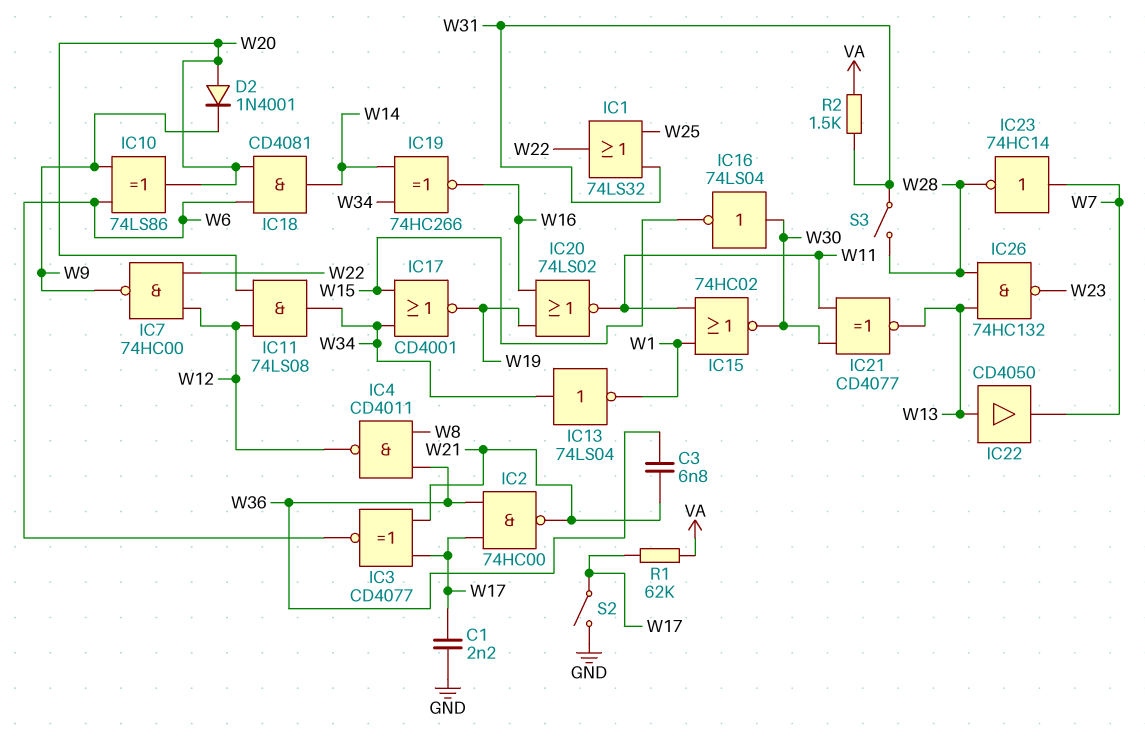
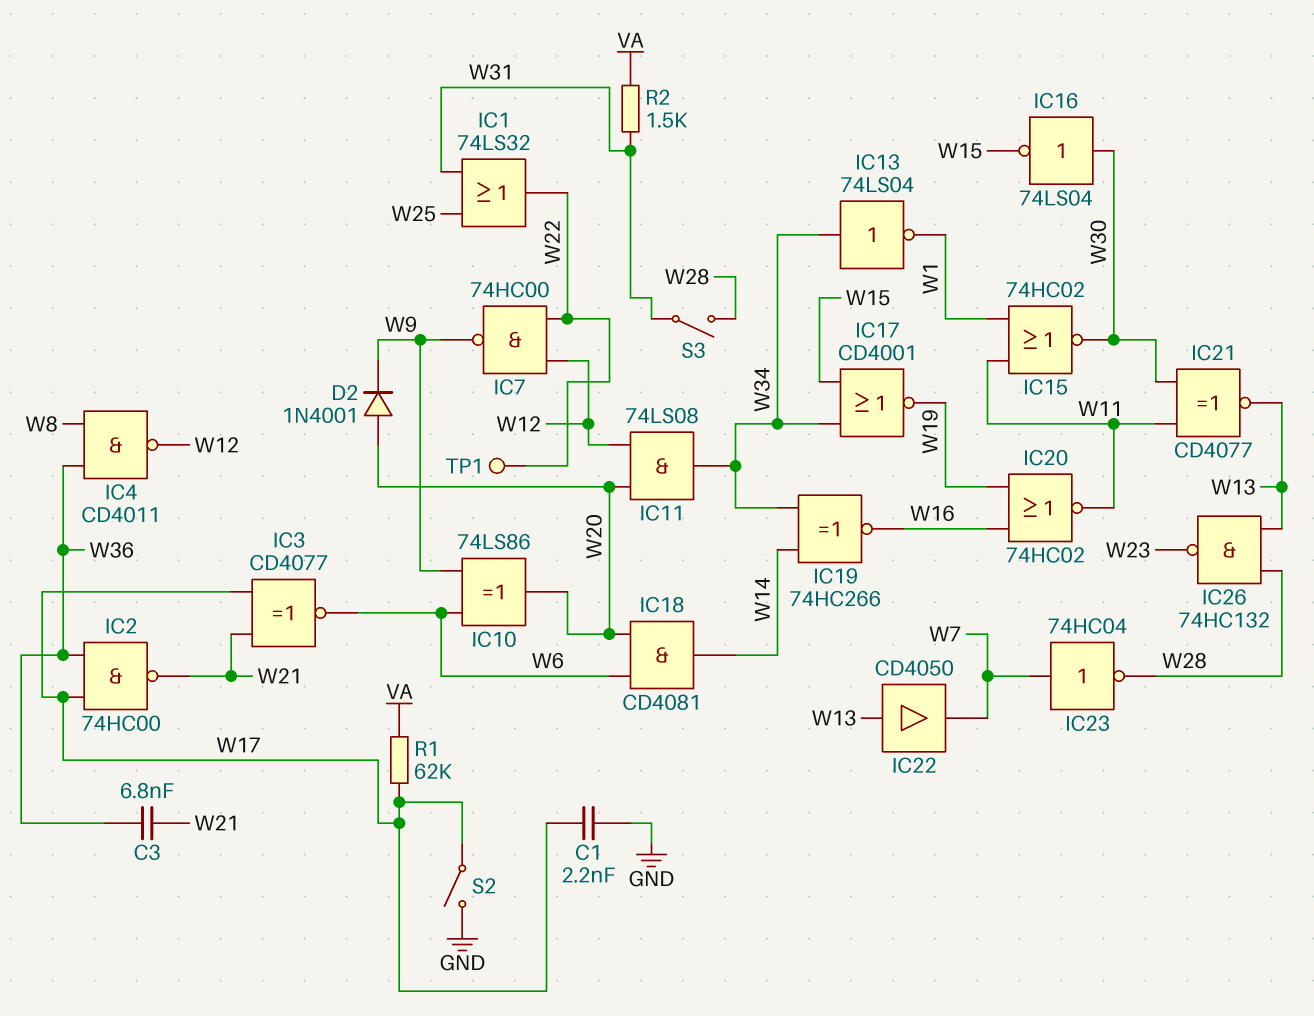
IC20: NOR 74LS02 (in W16, in W19, out W11) -> NOR 74HC02 (in W16, in W19, out W11)
IC23: NOT 74HC14 (in W7, out W28) -> NOT 74HC04 (in W7, out W28)
TP1: none -> test point (W22)

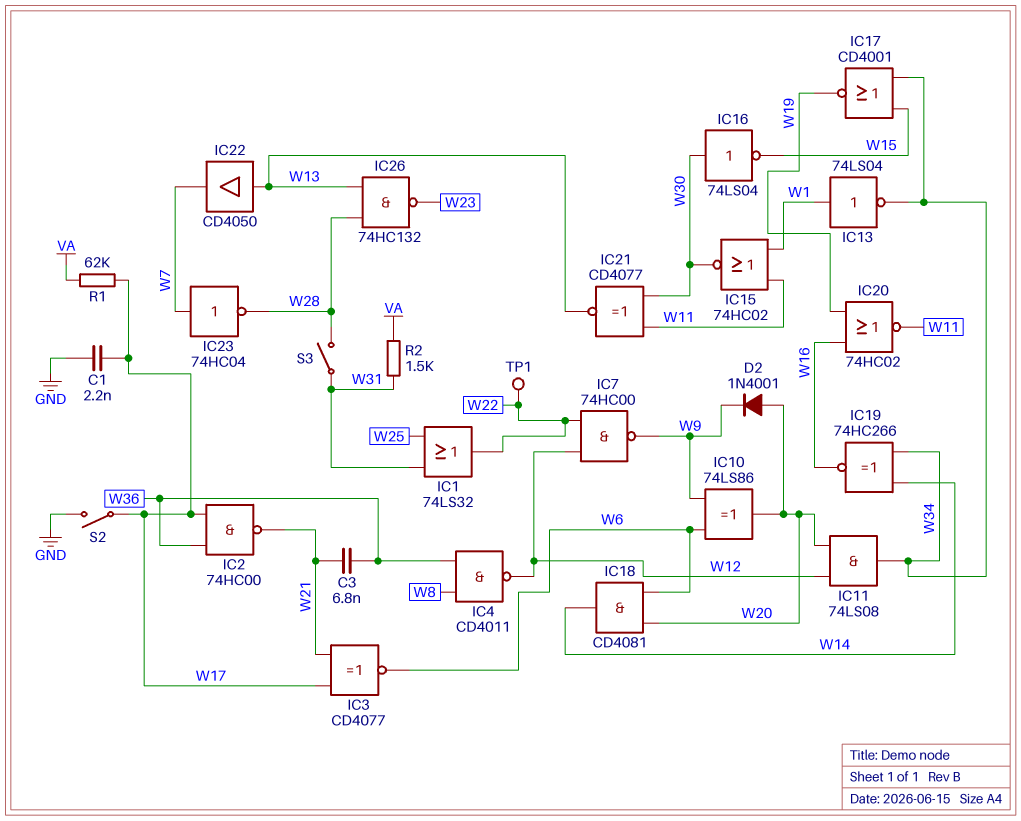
IC13: NOT 74LS04 (in W34, out W1) -> NOT 74LS04 (in W1, out W34)

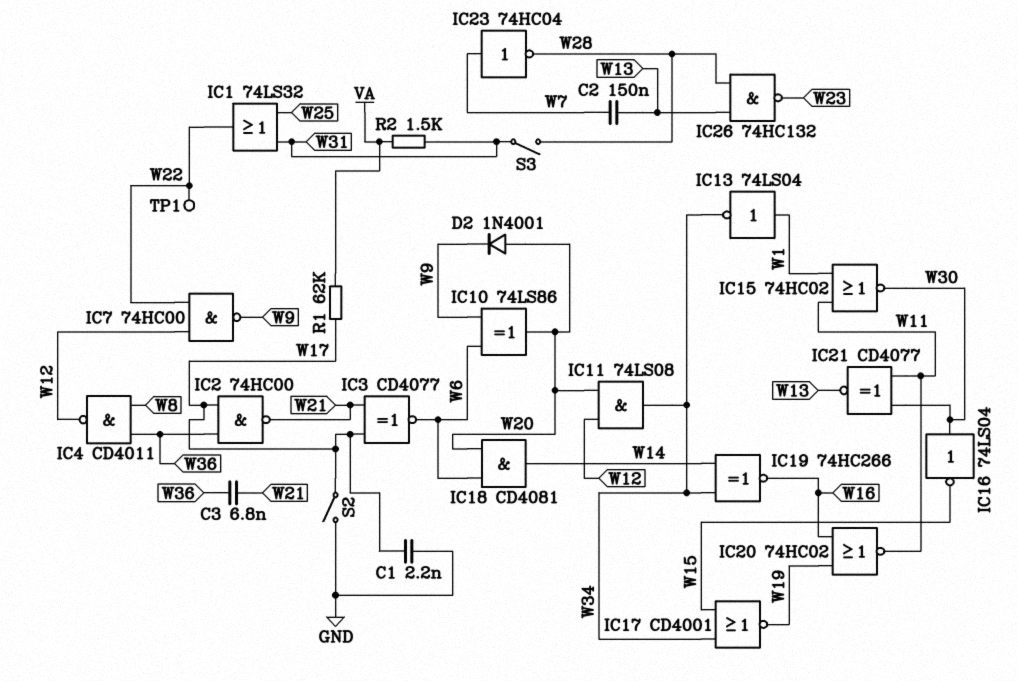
C2: none -> 150nF (W7, W13)
IC22: buffer CD4050 (in W13, out W7) -> none

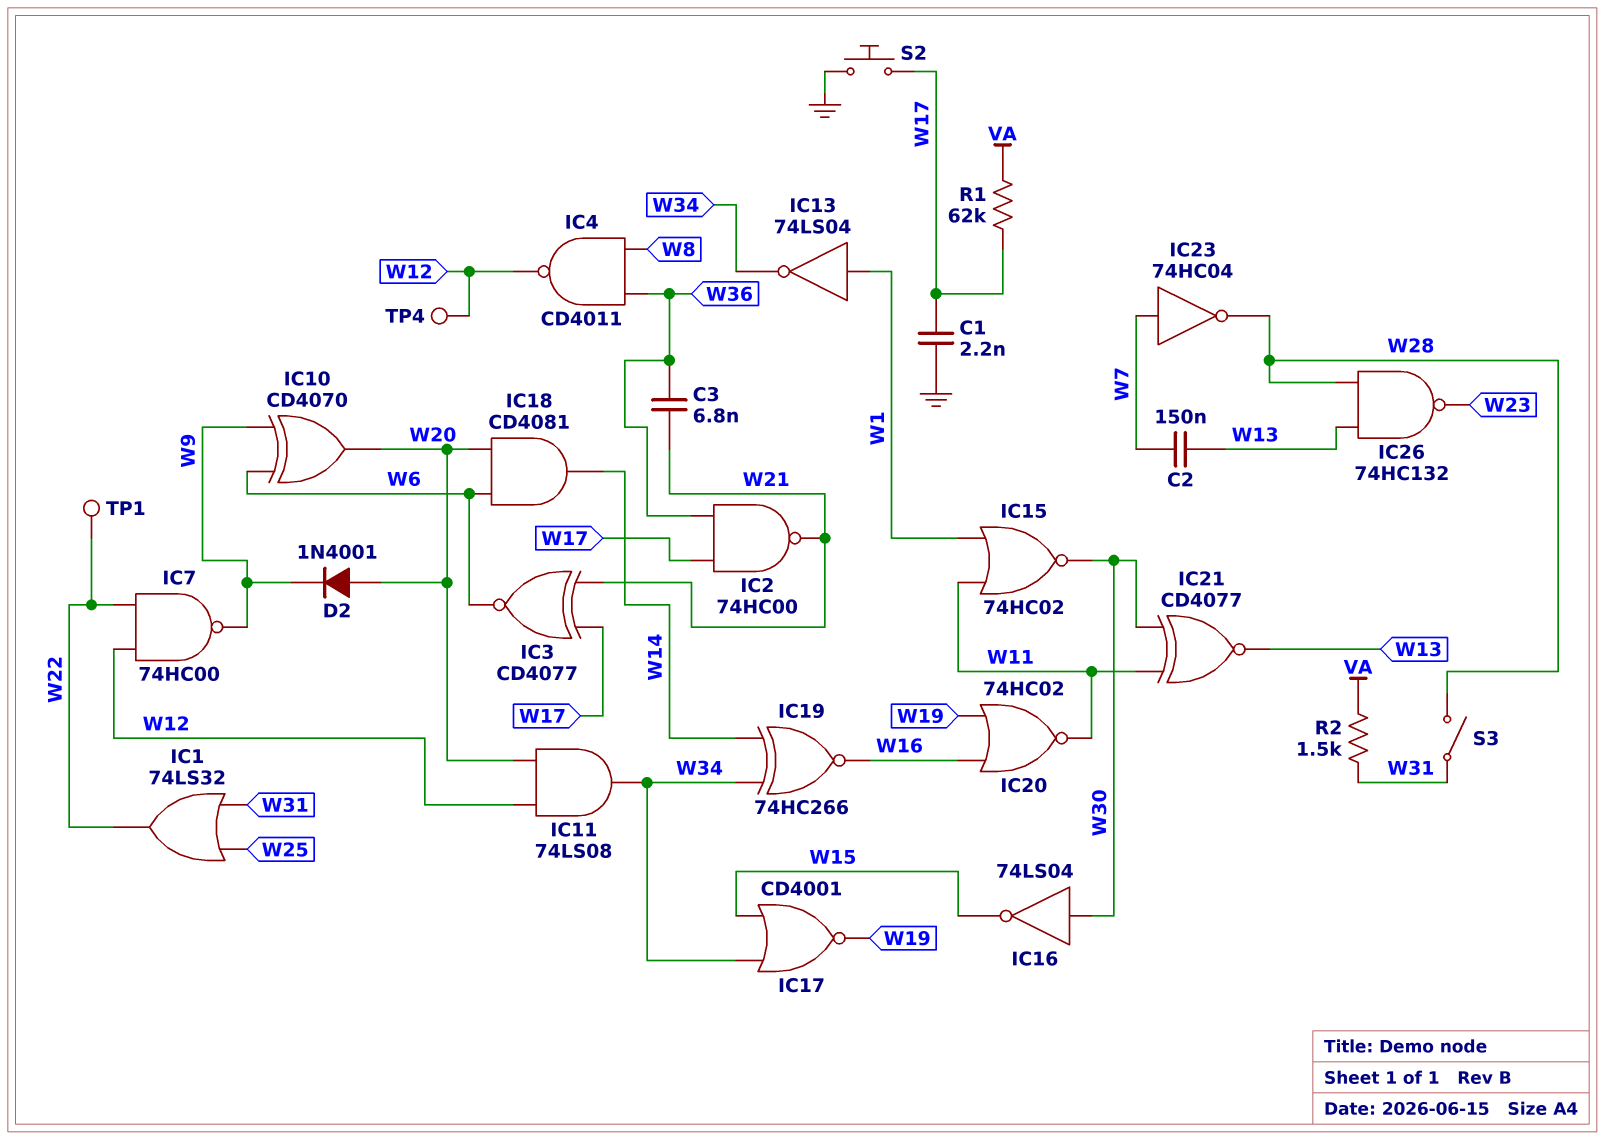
IC10: XOR 74LS86 (in W6, in W9, out W20) -> XOR CD4070 (in W6, in W9, out W20)
S2: switch (GND, W17) -> button (GND, W17)
TP4: none -> test point (W12)

